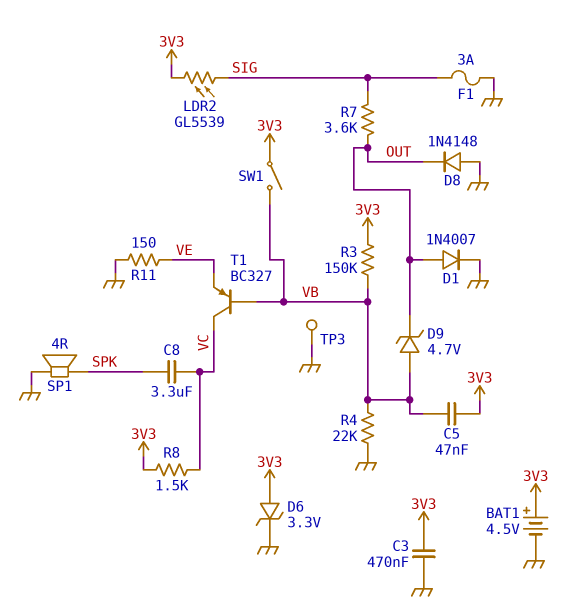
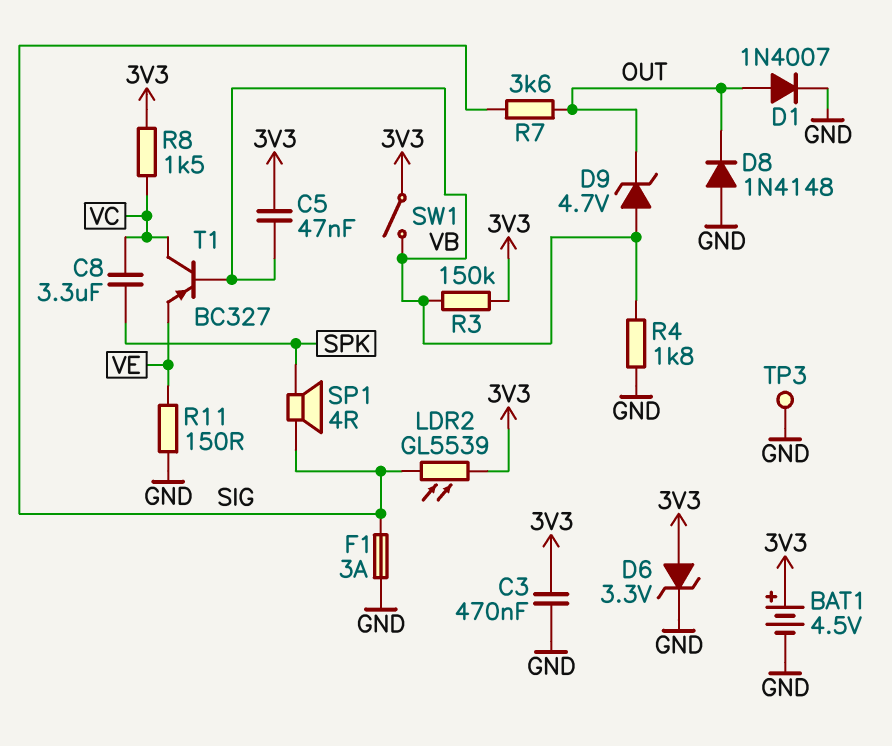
R4: 22k (GND, VB) -> 1.8k (GND, VB)
SP1: speaker 4R (GND, SPK) -> speaker 4R (SIG, SPK)

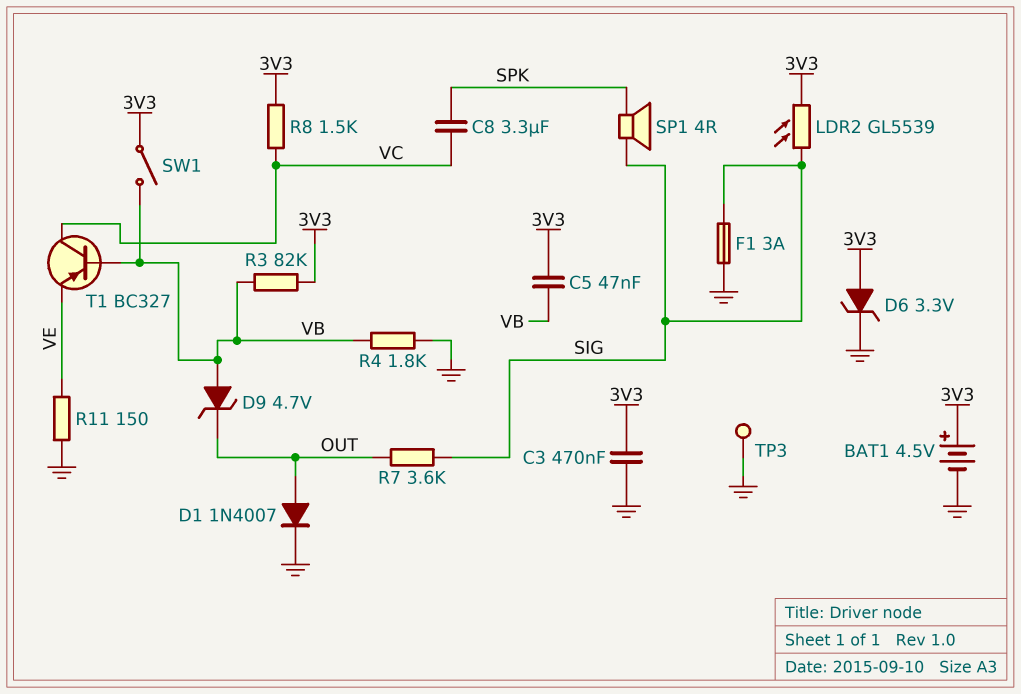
D8: diode 1N4148 (A GND, K OUT) -> none
R3: 150k (3V3, VB) -> 82k (3V3, VB)

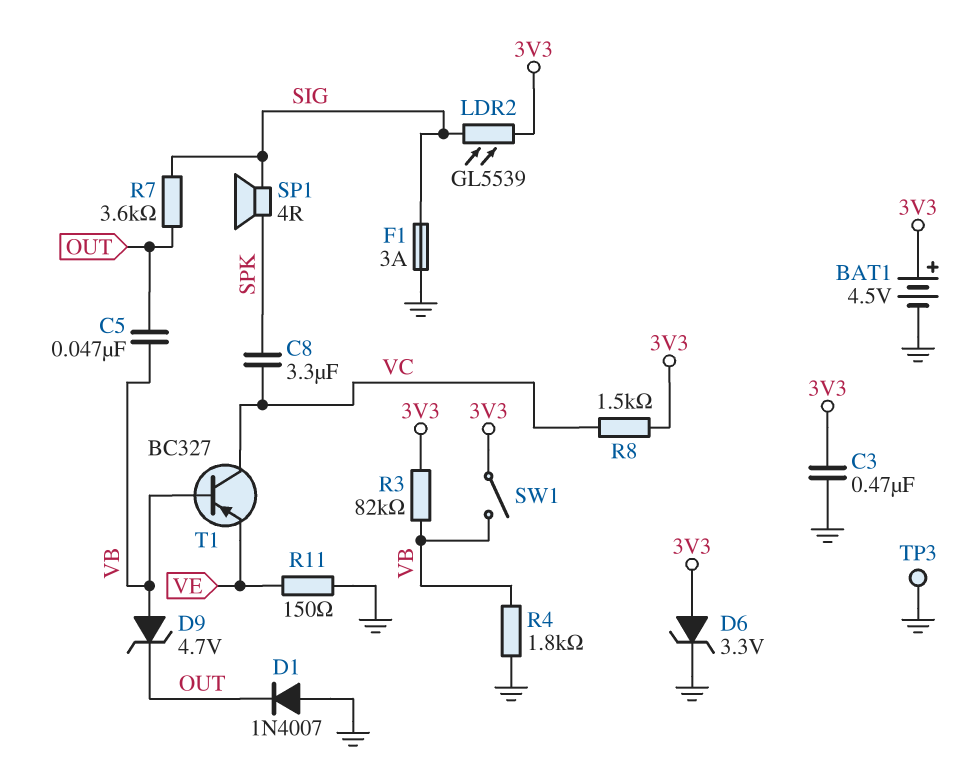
C5: 47nF (3V3, VB) -> 47nF (OUT, VB)
D1: diode 1N4007 (A OUT, K GND) -> diode 1N4007 (A GND, K OUT)

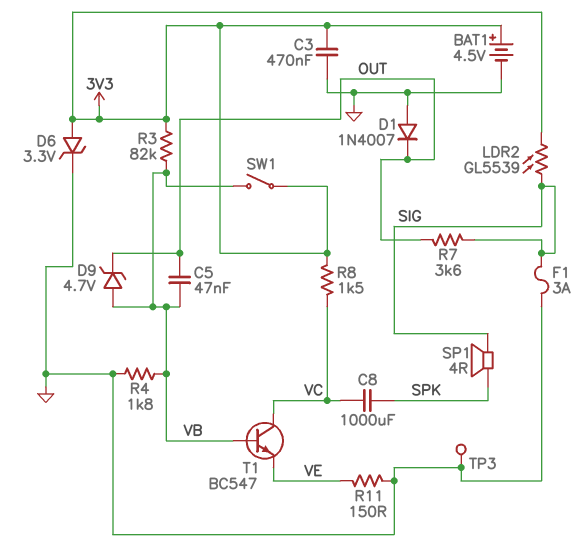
C8: 3.3uF (SPK, VC) -> 1000uF (SPK, VC)
T1: PNP BC327 (B VB, C VC, E VE) -> NPN BC547 (B VB, C VC, E VE)

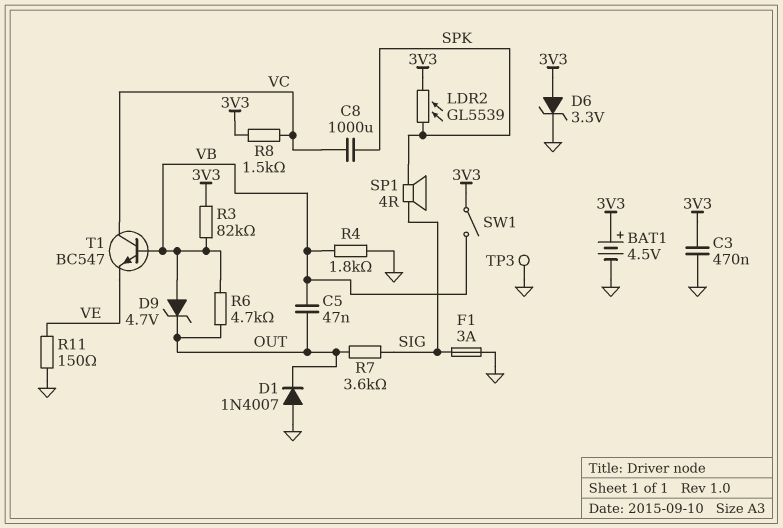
LDR2: GL5539 (3V3, SIG) -> GL5539 (3V3, SPK)
R6: none -> 4.7k (OUT, VB)

